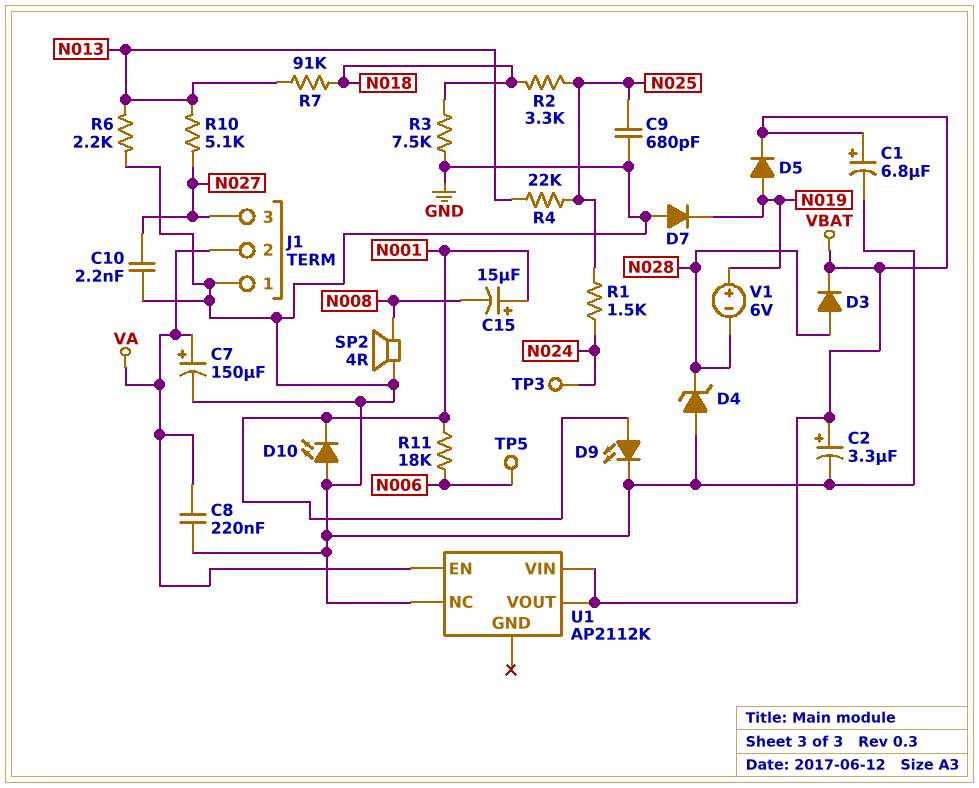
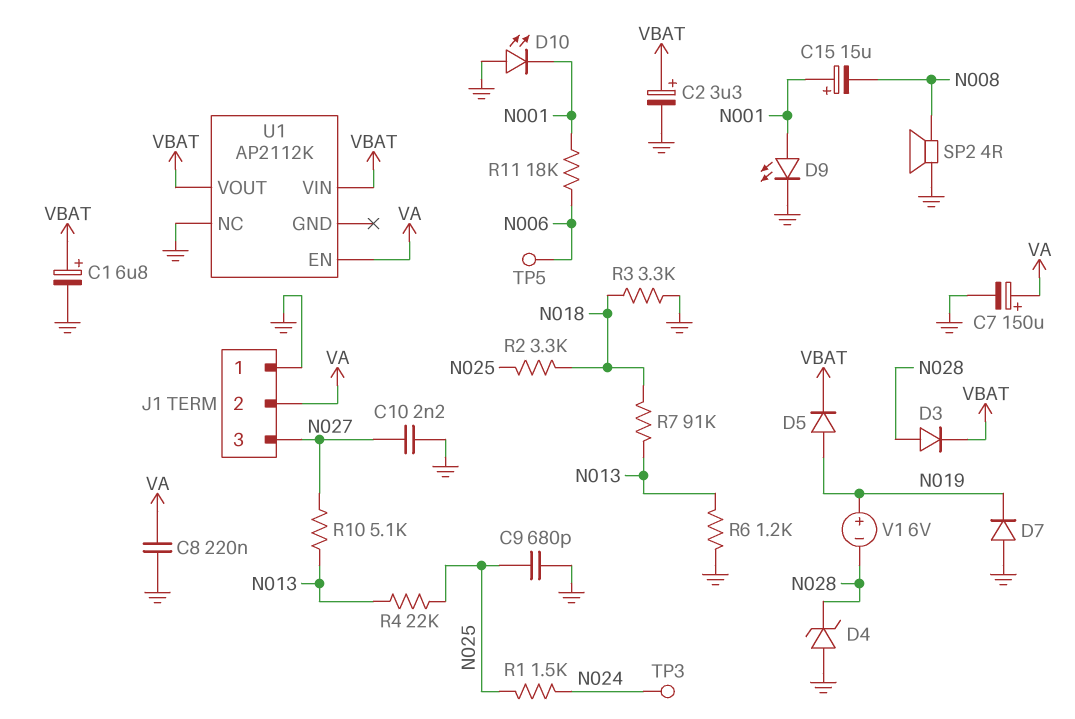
R3: 7.5k (GND, N018) -> 3.3k (GND, N018)
R6: 2.2k (GND, N013) -> 1.2k (GND, N013)

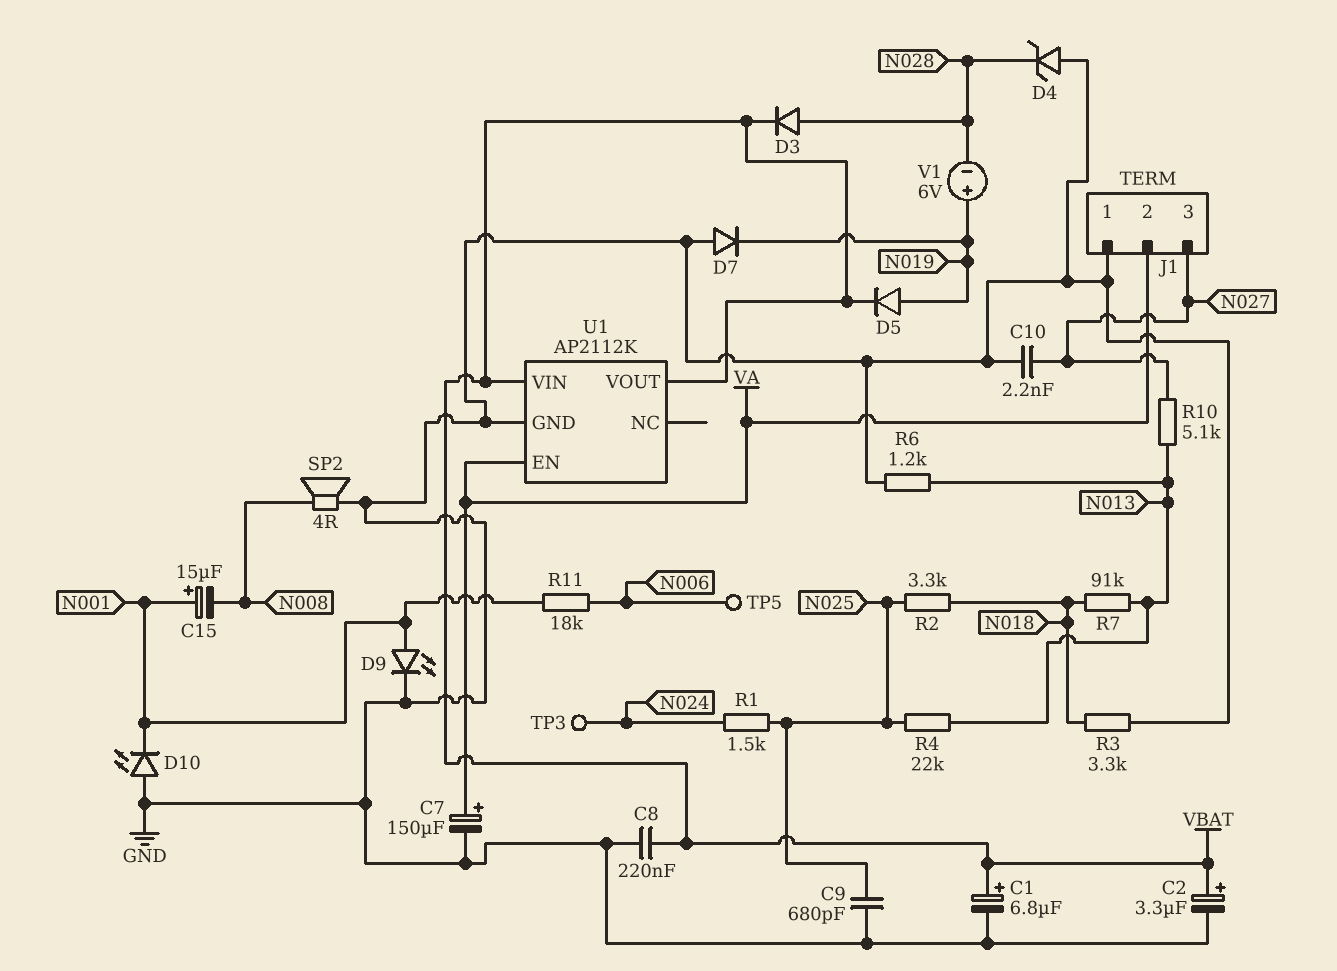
C8: 220nF (GND, VA) -> 220nF (GND, VBAT)
U1 pin GND: none -> GND
U1 pin NC: GND -> none

